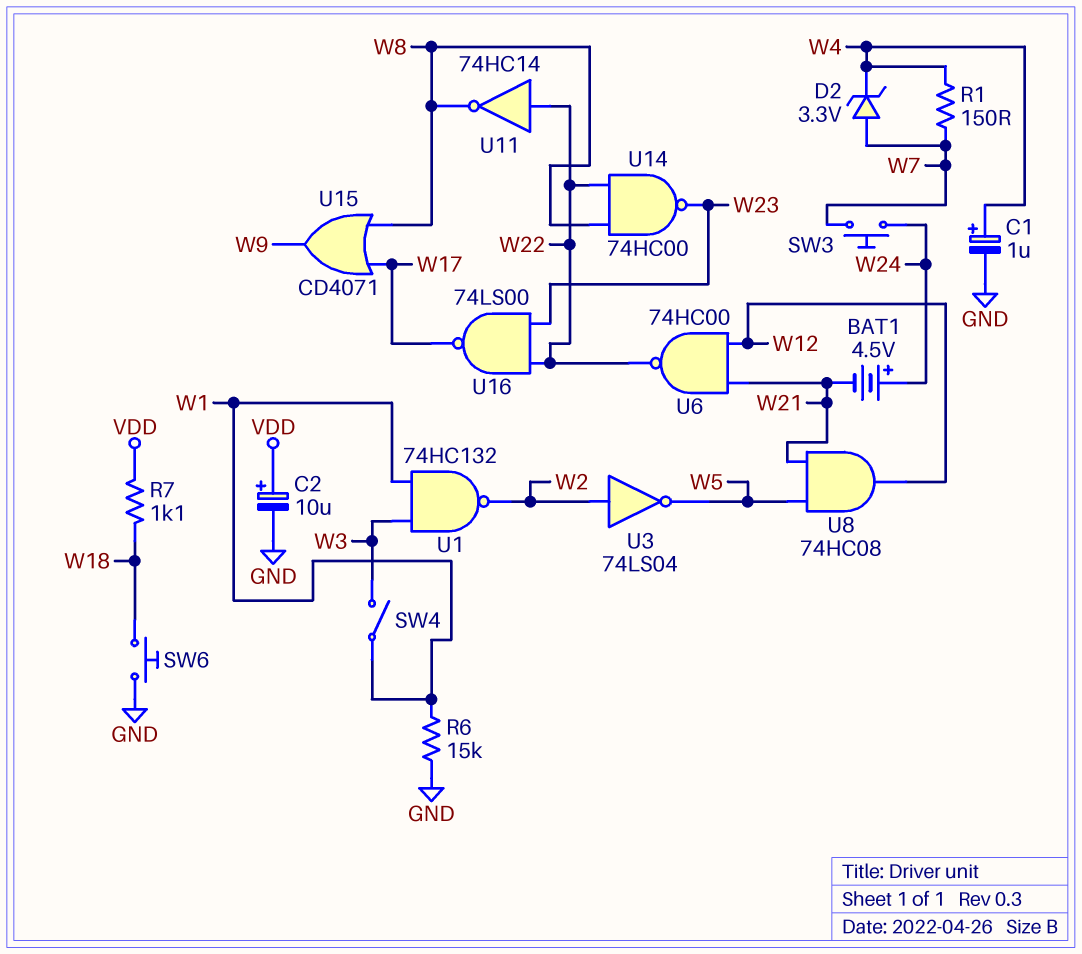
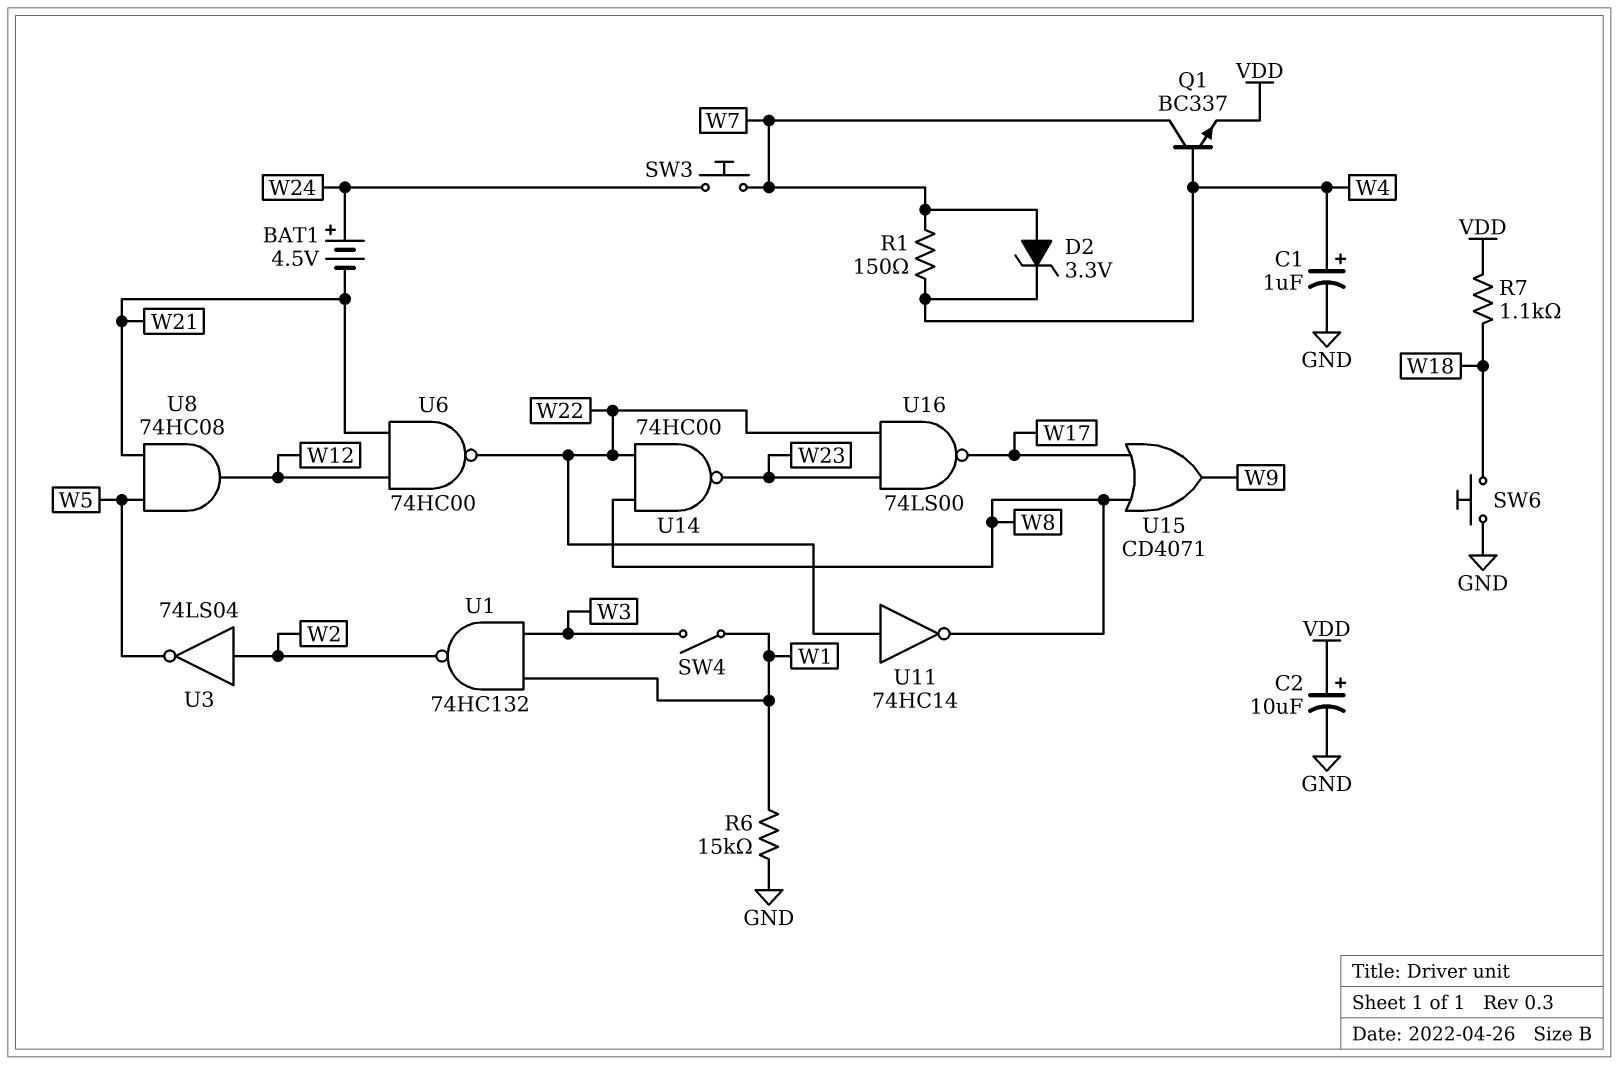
Q1: none -> NPN BC337 (B W4, C W7, E VDD)

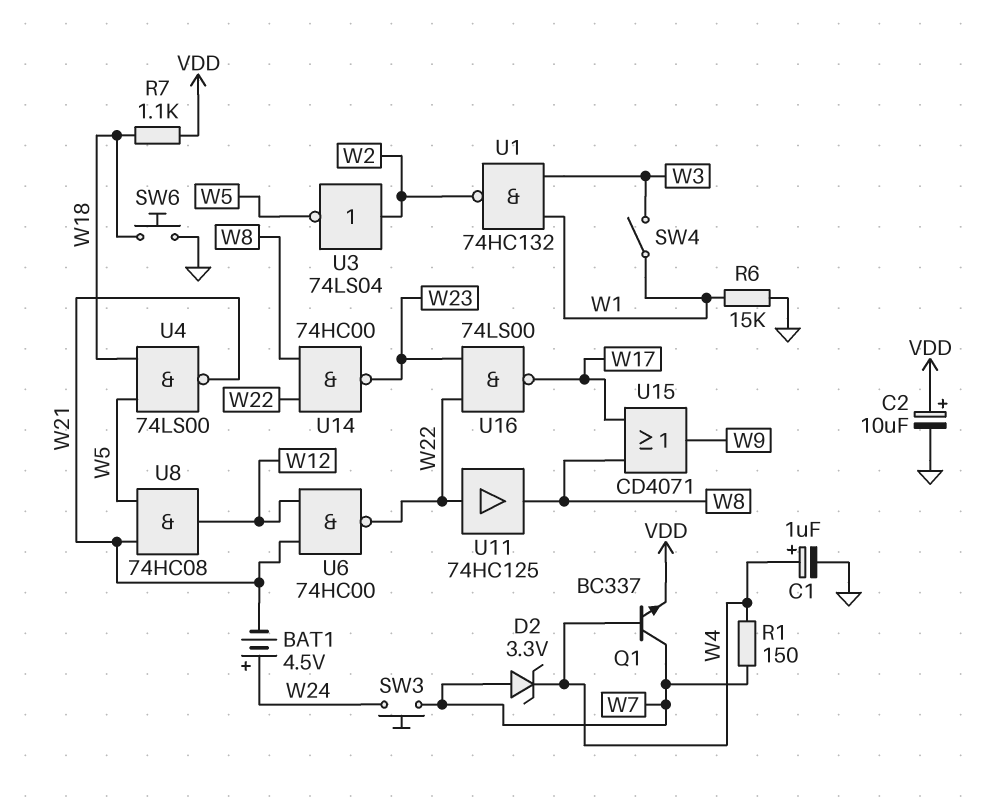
U4: none -> NAND 74LS00 (in W5, in W18, out W21)
U11: NOT 74HC14 (in W22, out W8) -> buffer 74HC125 (in W22, out W8)

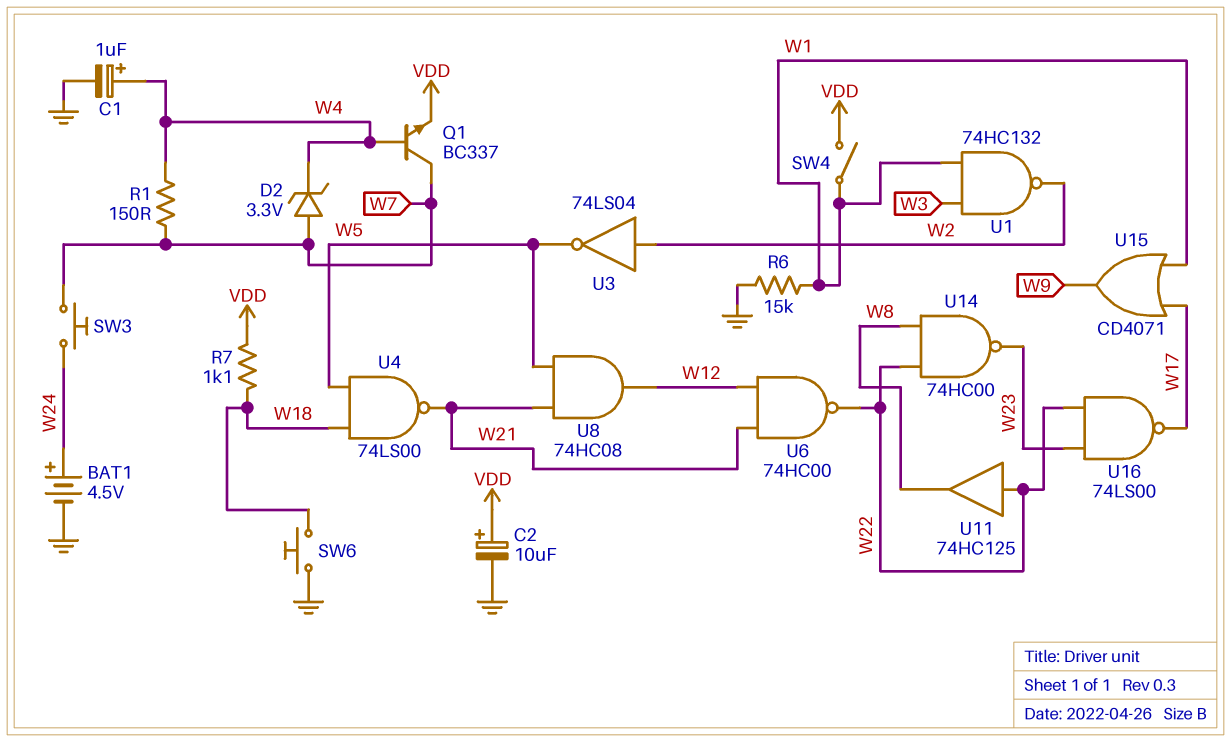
BAT1: 4.5V (plus W24, minus W21) -> 4.5V (plus W24, minus GND)
SW4: switch (W1, W3) -> switch (VDD, W1)
U15: OR CD4071 (in W8, in W17, out W9) -> OR CD4071 (in W1, in W17, out W9)

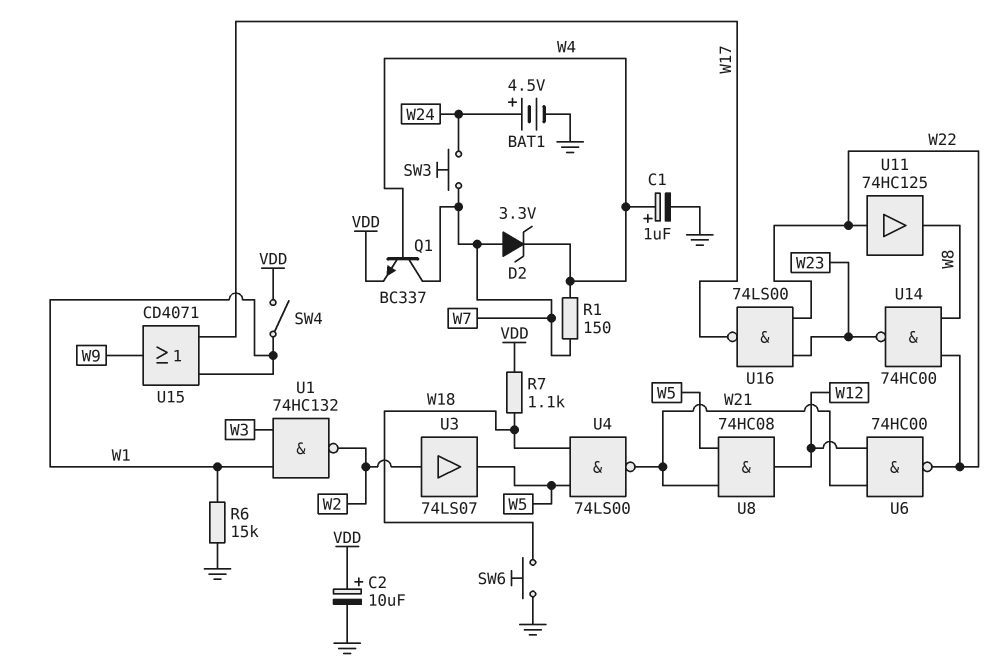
U3: NOT 74LS04 (in W2, out W5) -> buffer 74LS07 (in W2, out W5)

